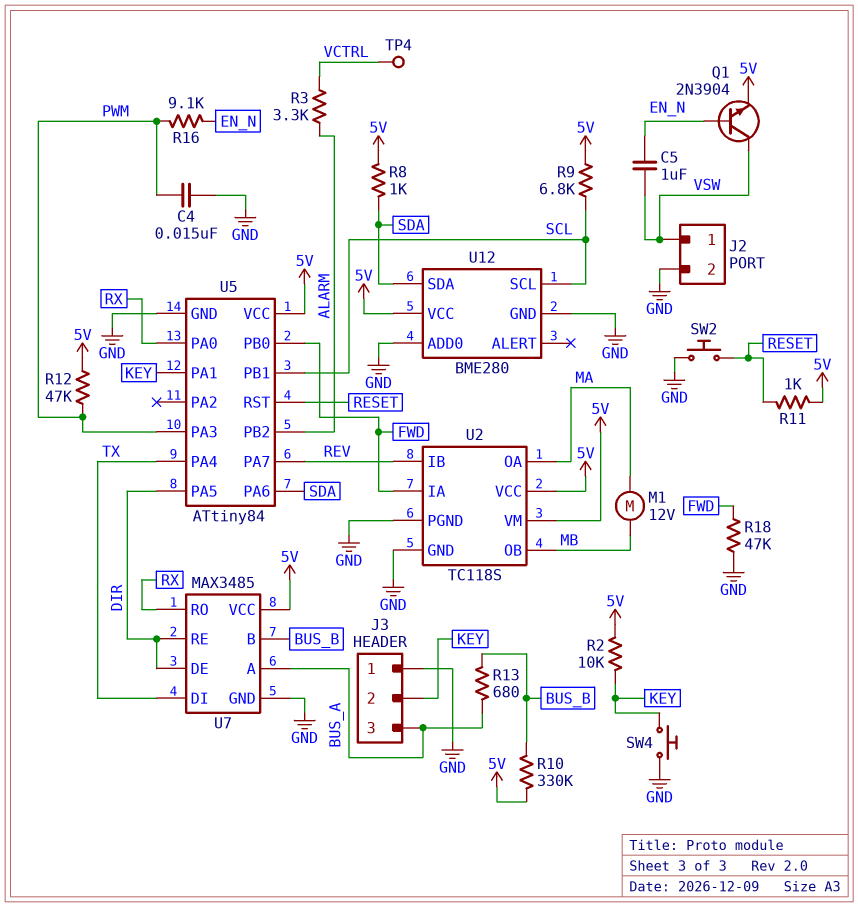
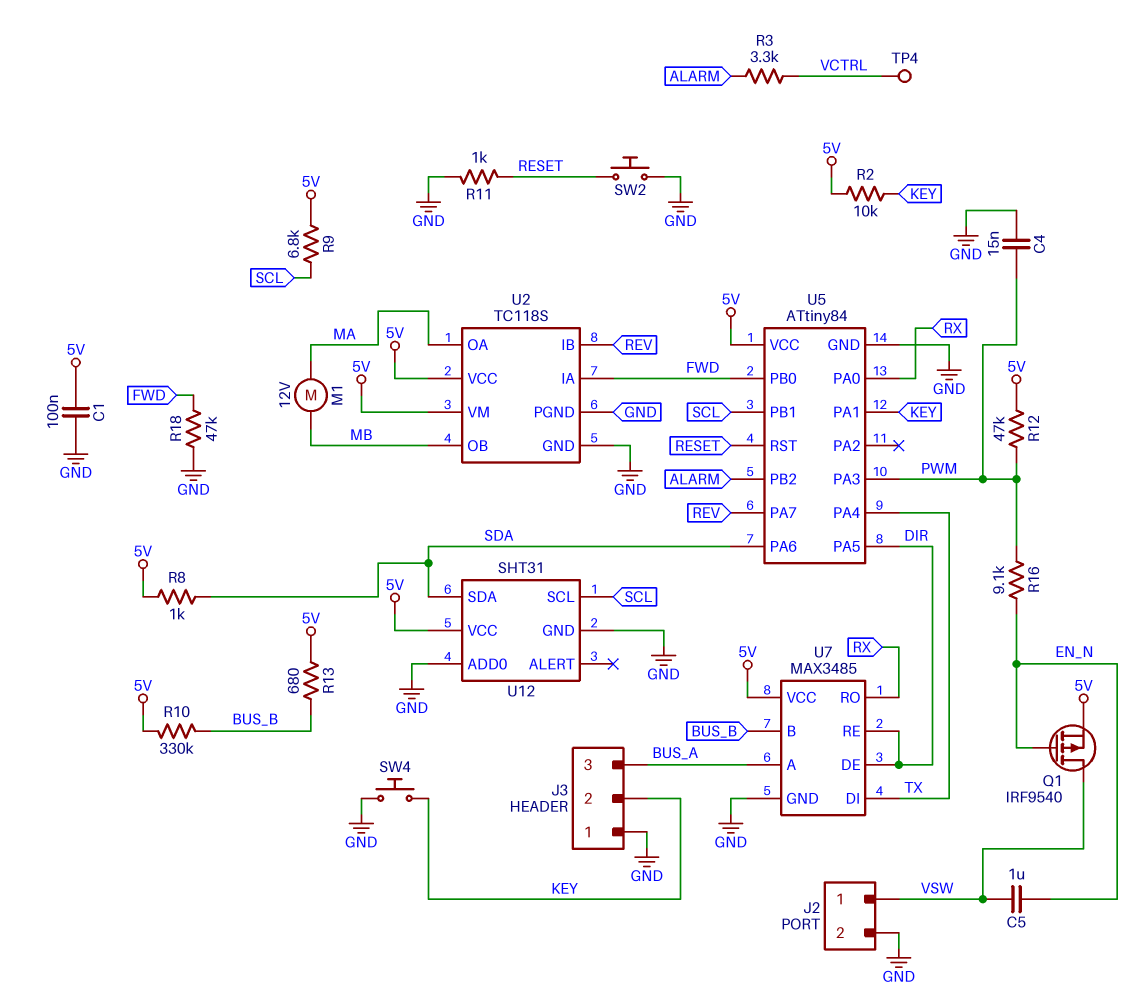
C1: none -> 100nF (5V, GND)
Q1: NPN 2N3904 (B EN_N, C VSW, E 5V) -> PMOS IRF9540 (G EN_N, D VSW, S 5V)
R11: 1k (5V, RESET) -> 1k (GND, RESET)
R13: 680 (BUS_A, BUS_B) -> 680 (5V, BUS_B)
U12: BME280 -> SHT31

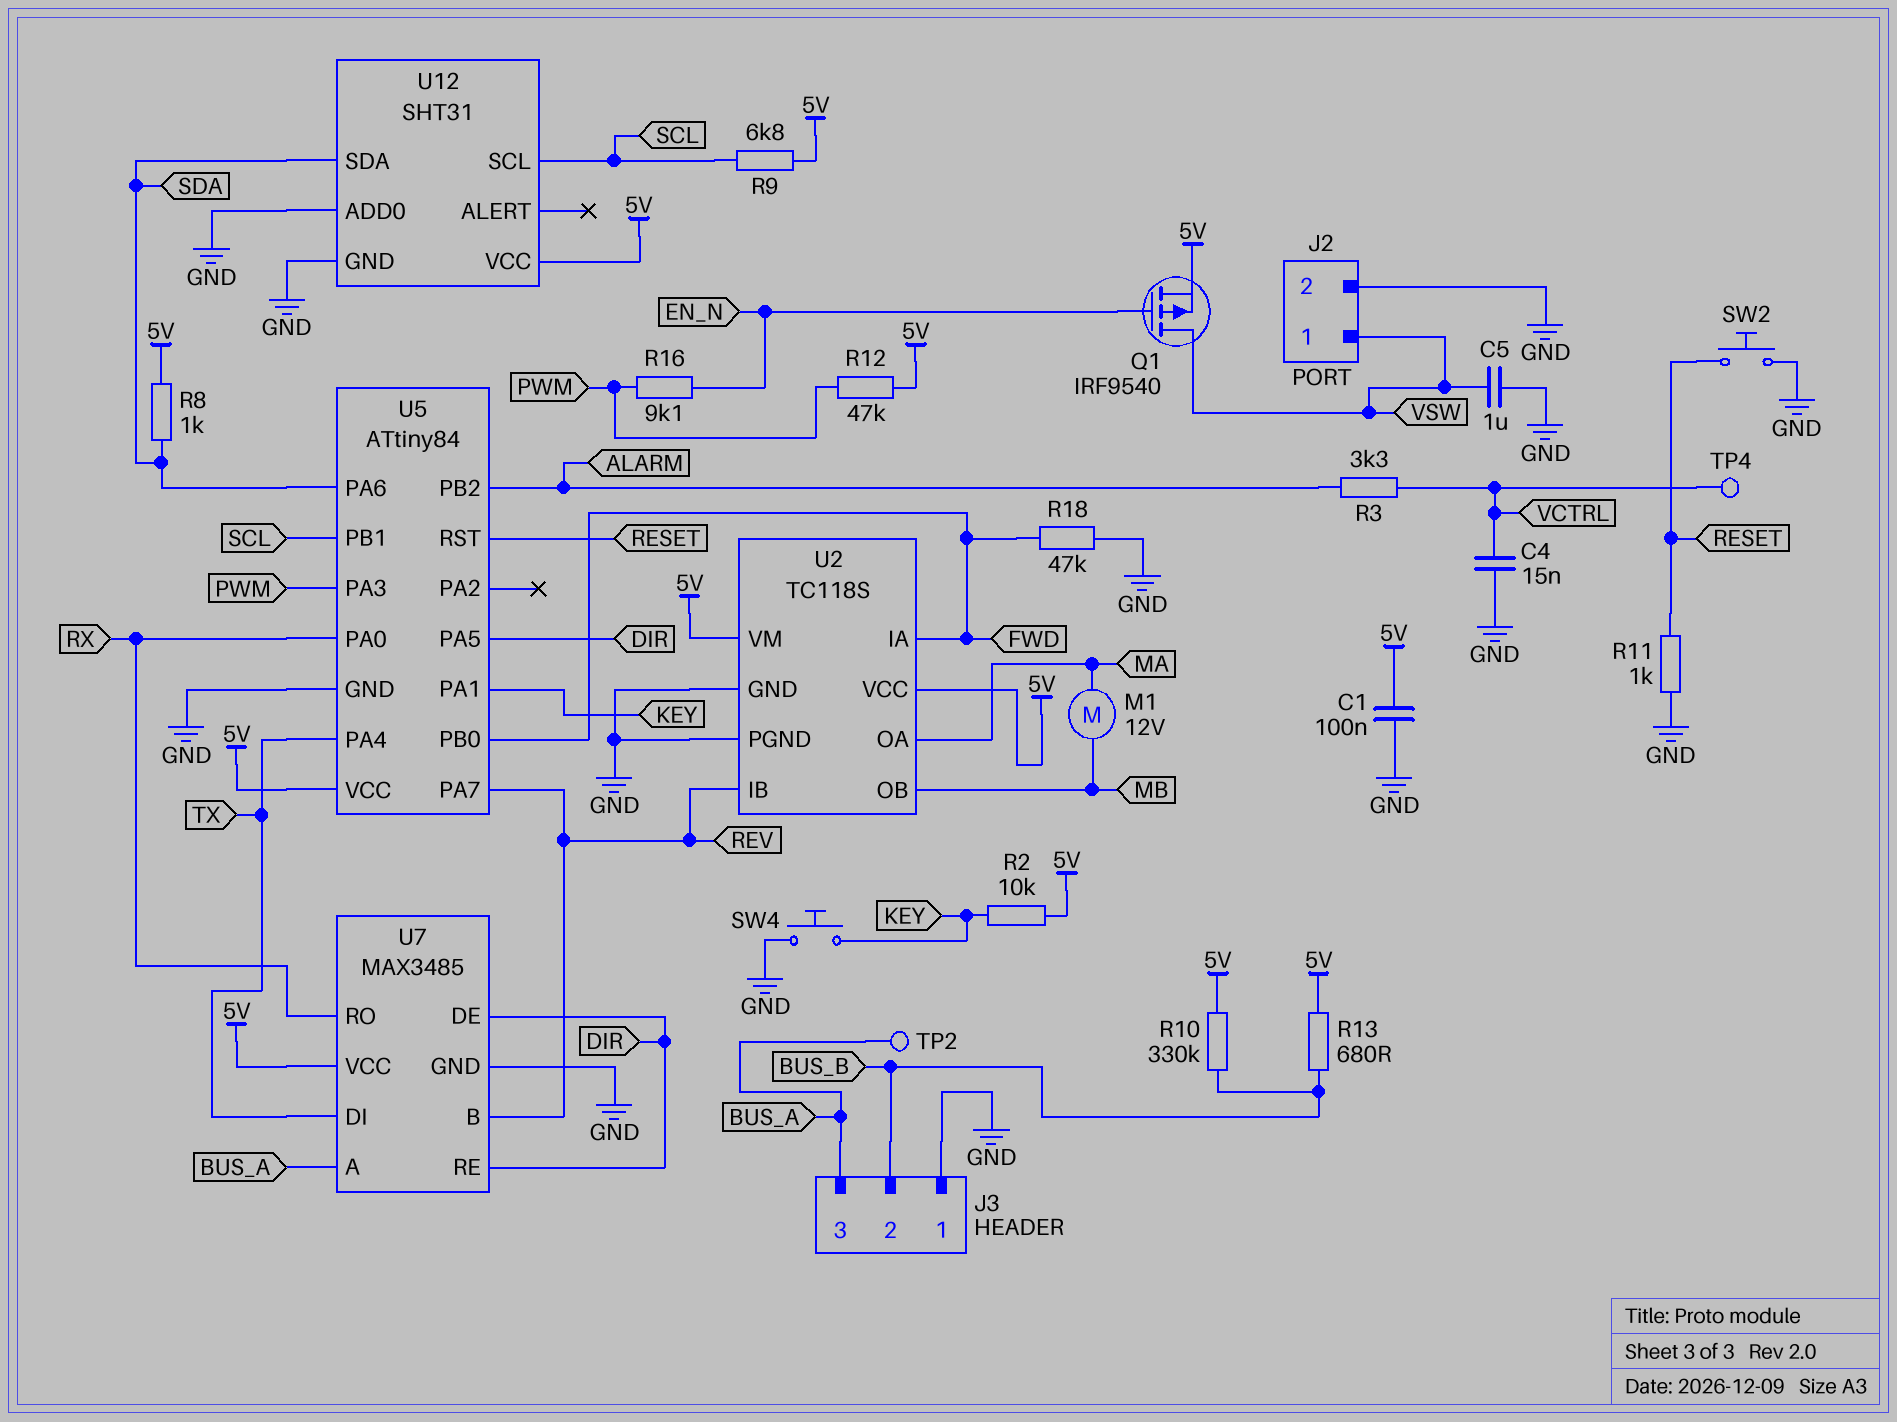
C4: 15nF (GND, PWM) -> 15nF (GND, VCTRL)
C5: 1uF (EN_N, VSW) -> 1uF (GND, VSW)
J3 pin 2: KEY -> BUS_B
TP2: none -> test point (BUS_A)
U7 pin B: BUS_B -> REV

